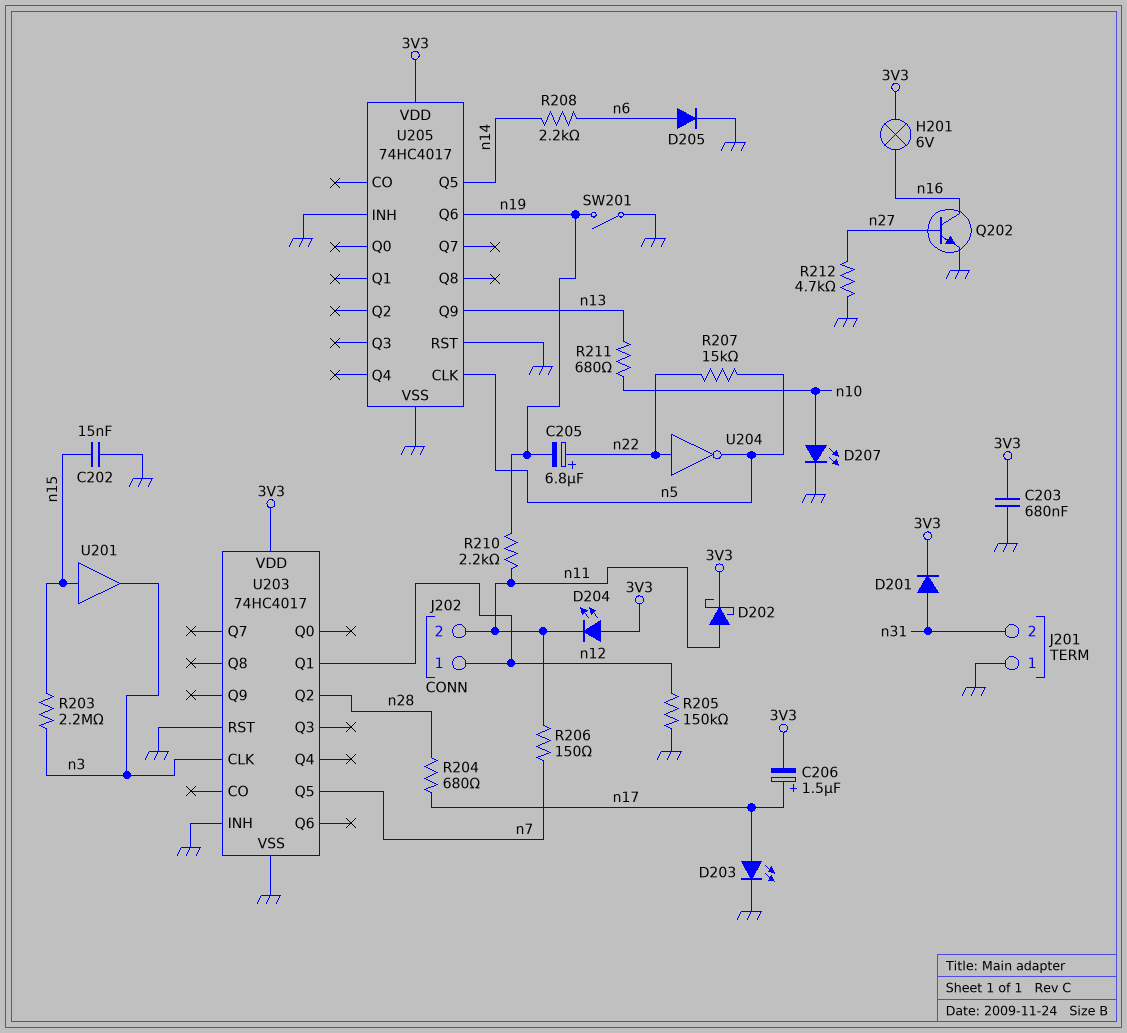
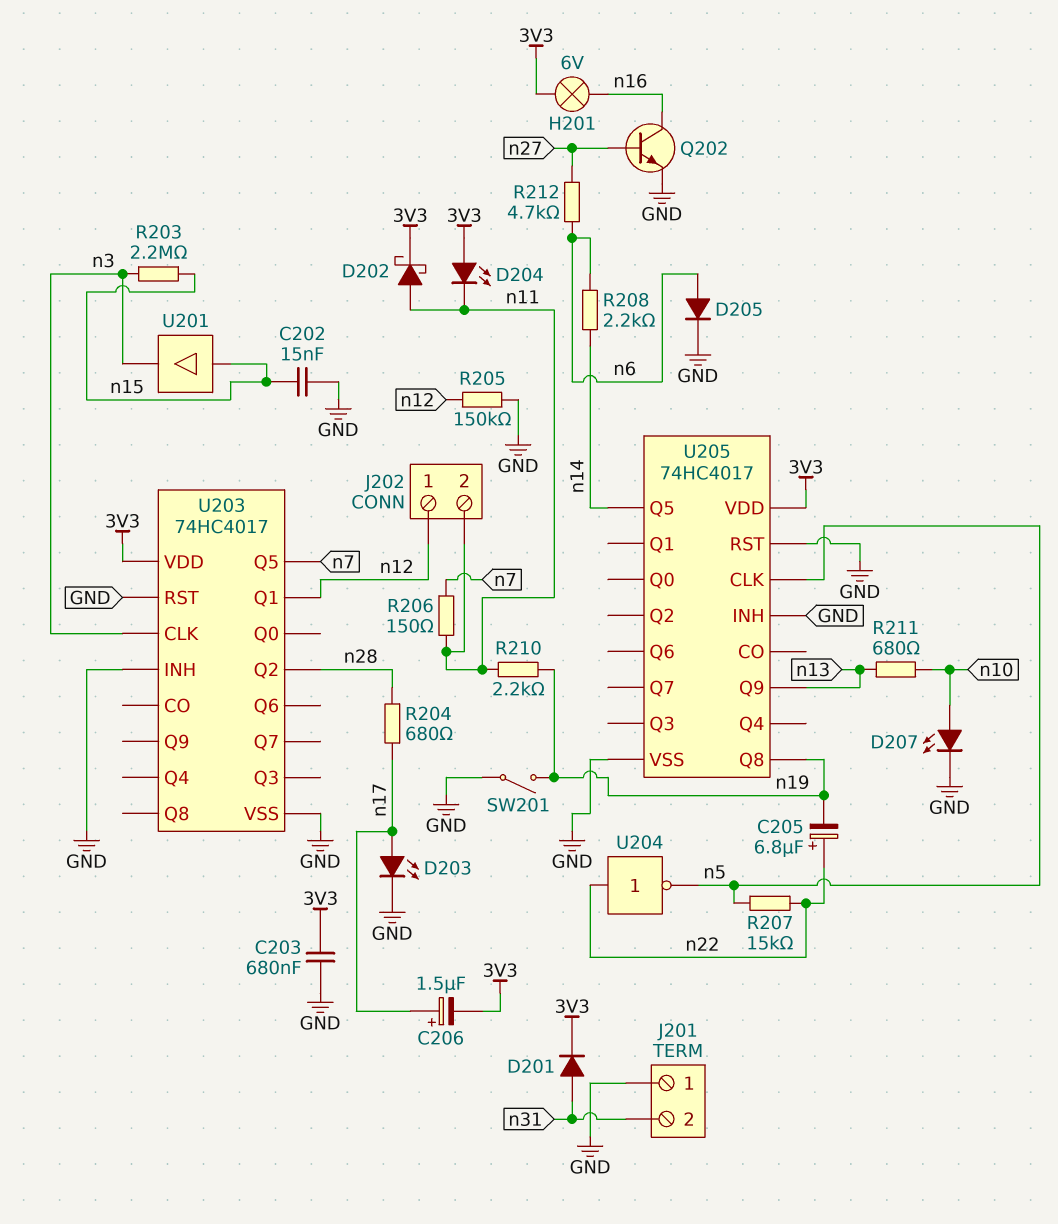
R212: 4.7k (GND, n27) -> 4.7k (n6, n27)
U205 pin Q6: n19 -> none
U205 pin Q8: none -> n19

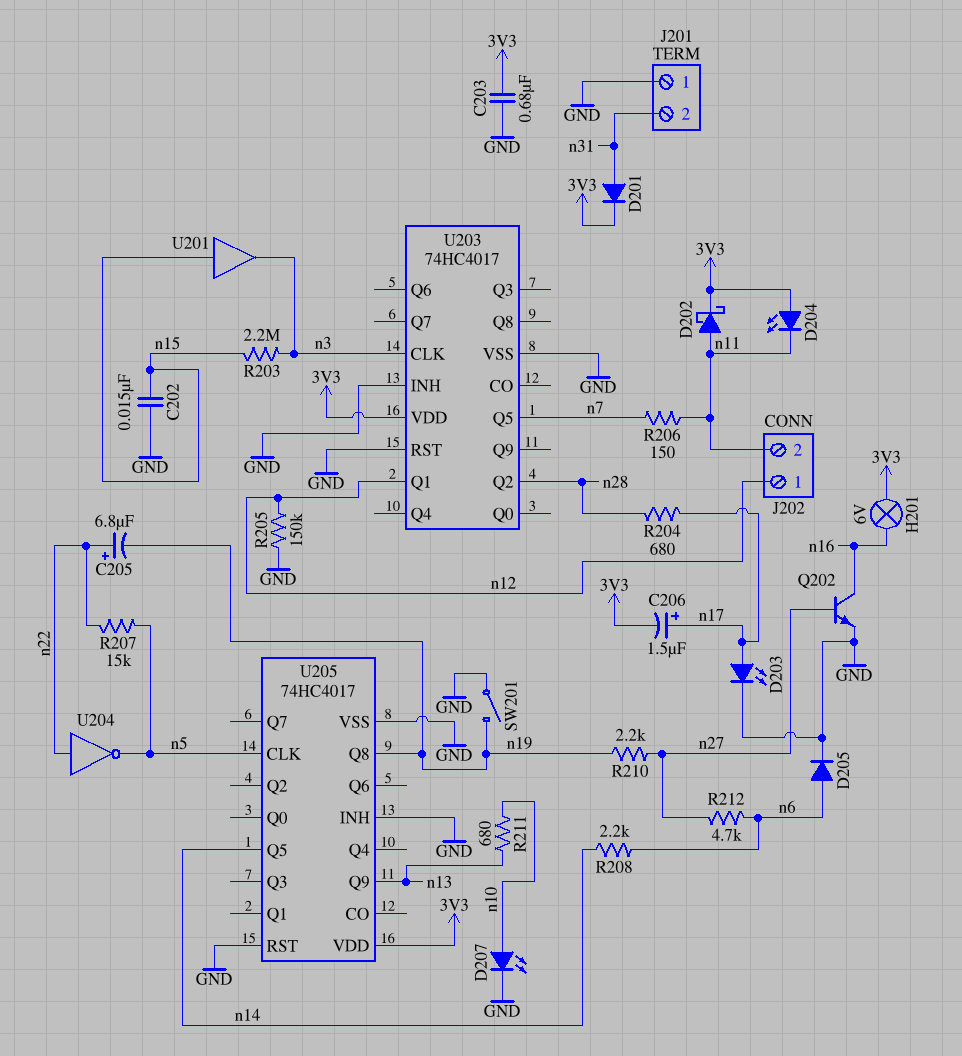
R210: 2.2k (n11, n19) -> 2.2k (n19, n27)

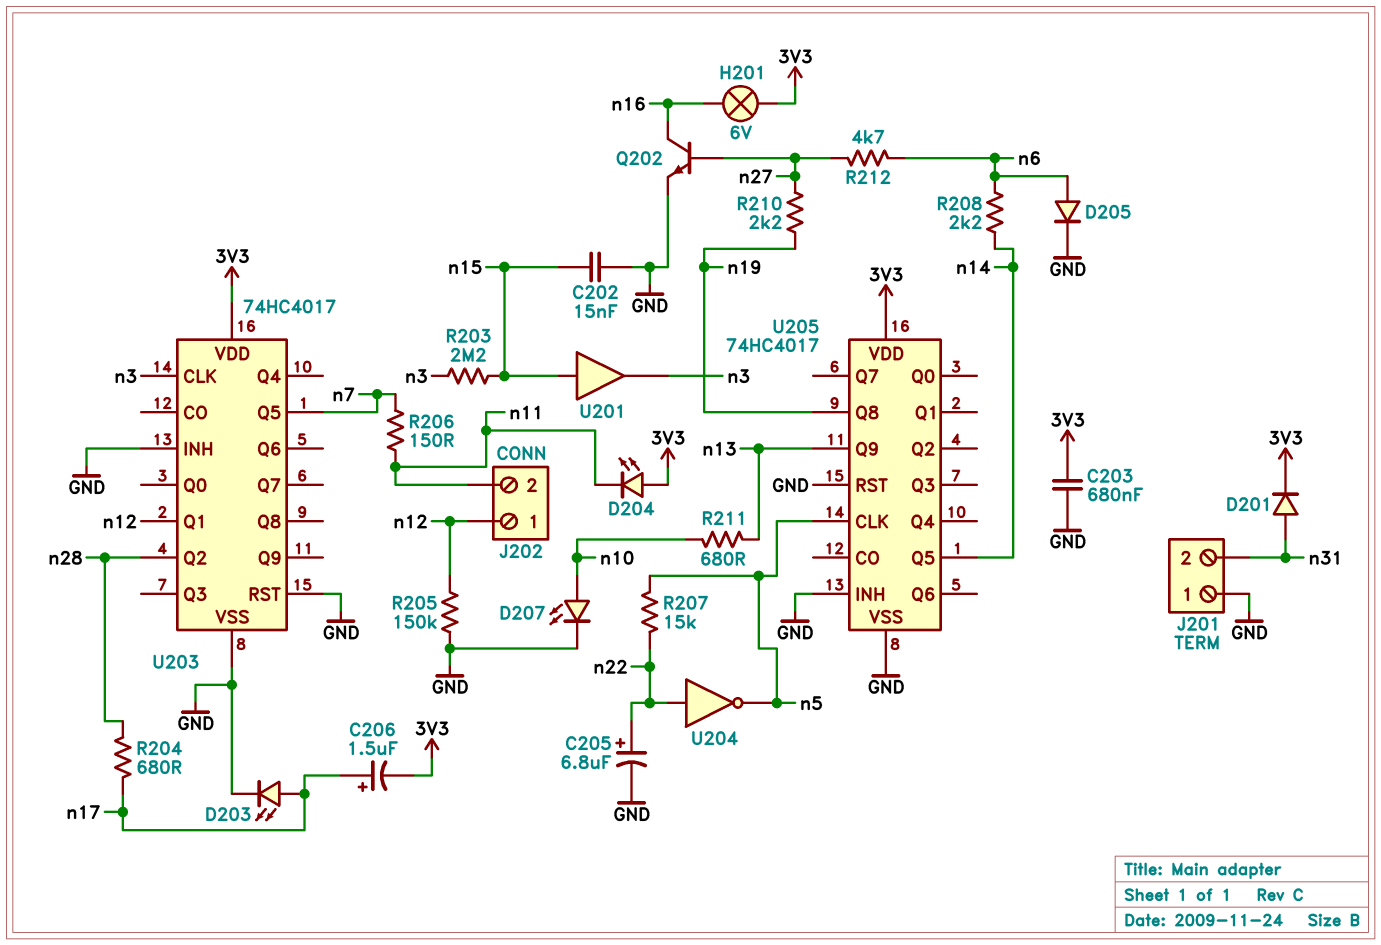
C205: 6.8uF (plus n22, minus n19) -> 6.8uF (plus n22, minus GND)
D202: schottky (A n11, K 3V3) -> none
SW201: switch (GND, n19) -> none

